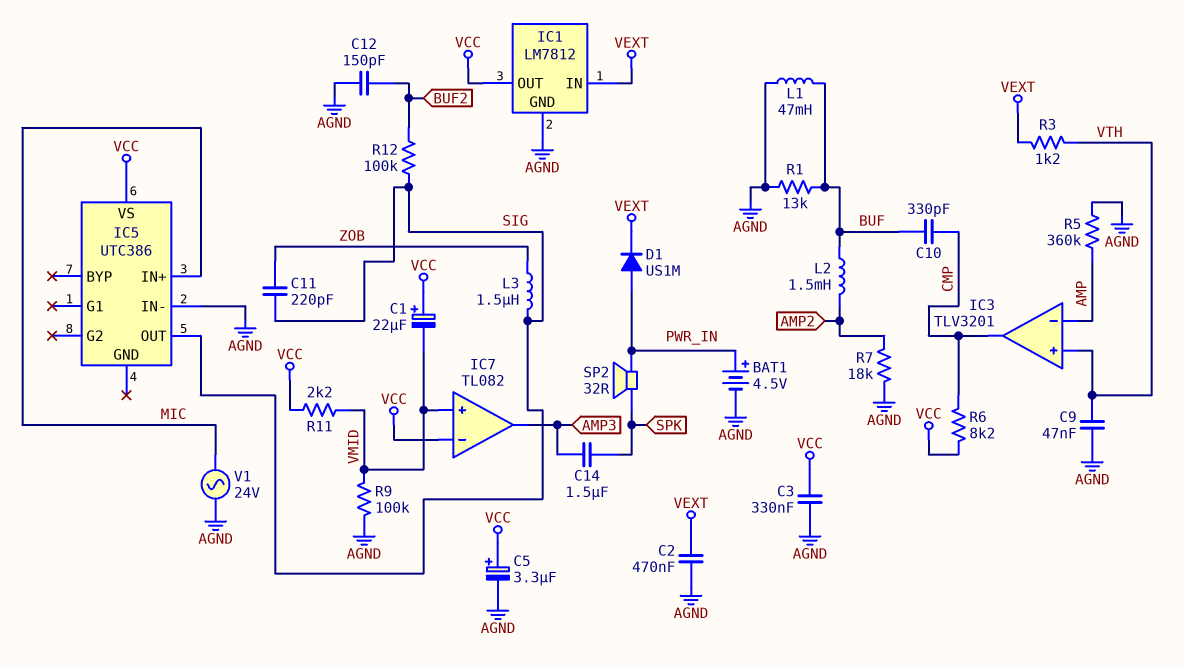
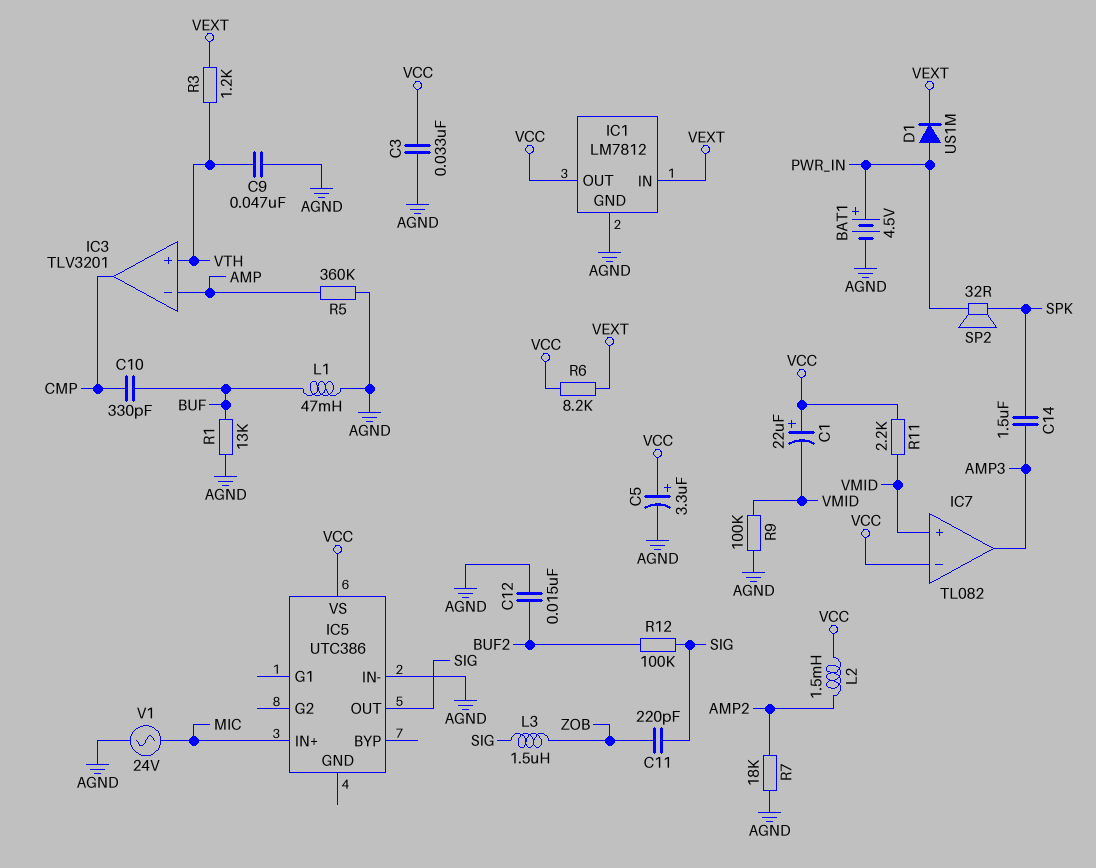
C2: 470nF (AGND, VEXT) -> none
C3: 330nF (AGND, VCC) -> 33nF (AGND, VCC)
C12: 150pF (AGND, BUF2) -> 15nF (AGND, BUF2)
L2: 1.5mH (AMP2, BUF) -> 1.5mH (AMP2, VCC)
R6: 8.2k (CMP, VCC) -> 8.2k (VCC, VEXT)

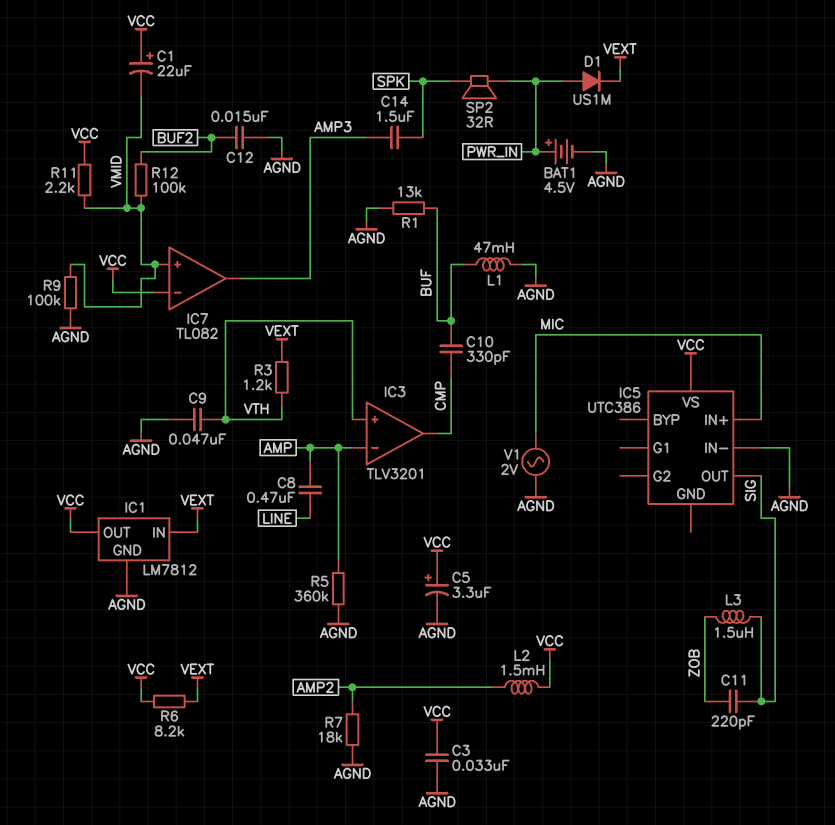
C8: none -> 470nF (AMP, LINE)
R12: 100k (BUF2, SIG) -> 100k (BUF2, VMID)
V1: AC 24V (AGND, MIC) -> AC 2V (AGND, MIC)

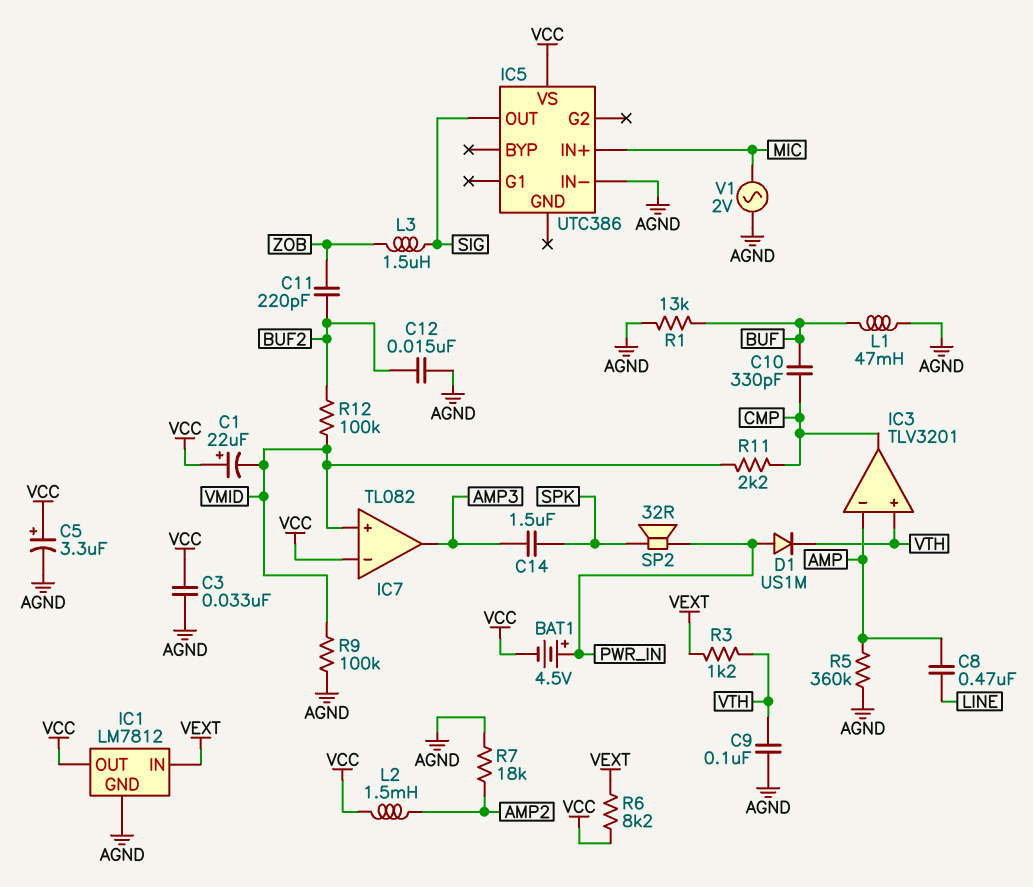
BAT1: 4.5V (plus PWR_IN, minus AGND) -> 4.5V (plus PWR_IN, minus VCC)
C9: 47nF (AGND, VTH) -> 100nF (AGND, VTH)
C11: 220pF (SIG, ZOB) -> 220pF (BUF2, ZOB)
D1: diode US1M (A PWR_IN, K VEXT) -> diode US1M (A PWR_IN, K VTH)
R11: 2.2k (VCC, VMID) -> 2.2k (CMP, VMID)

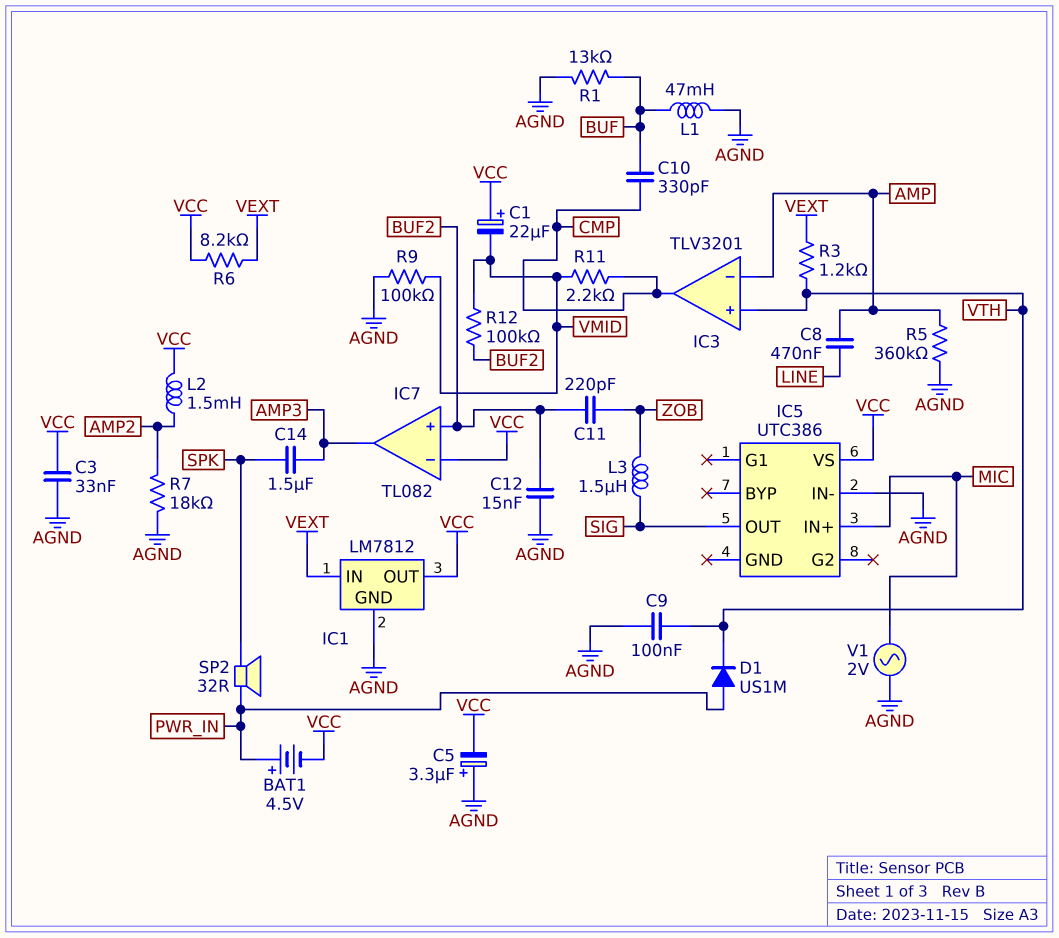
C5: 3.3uF (plus VCC, minus AGND) -> 3.3uF (plus AGND, minus VCC)
IC7 pin in+: VMID -> BUF2

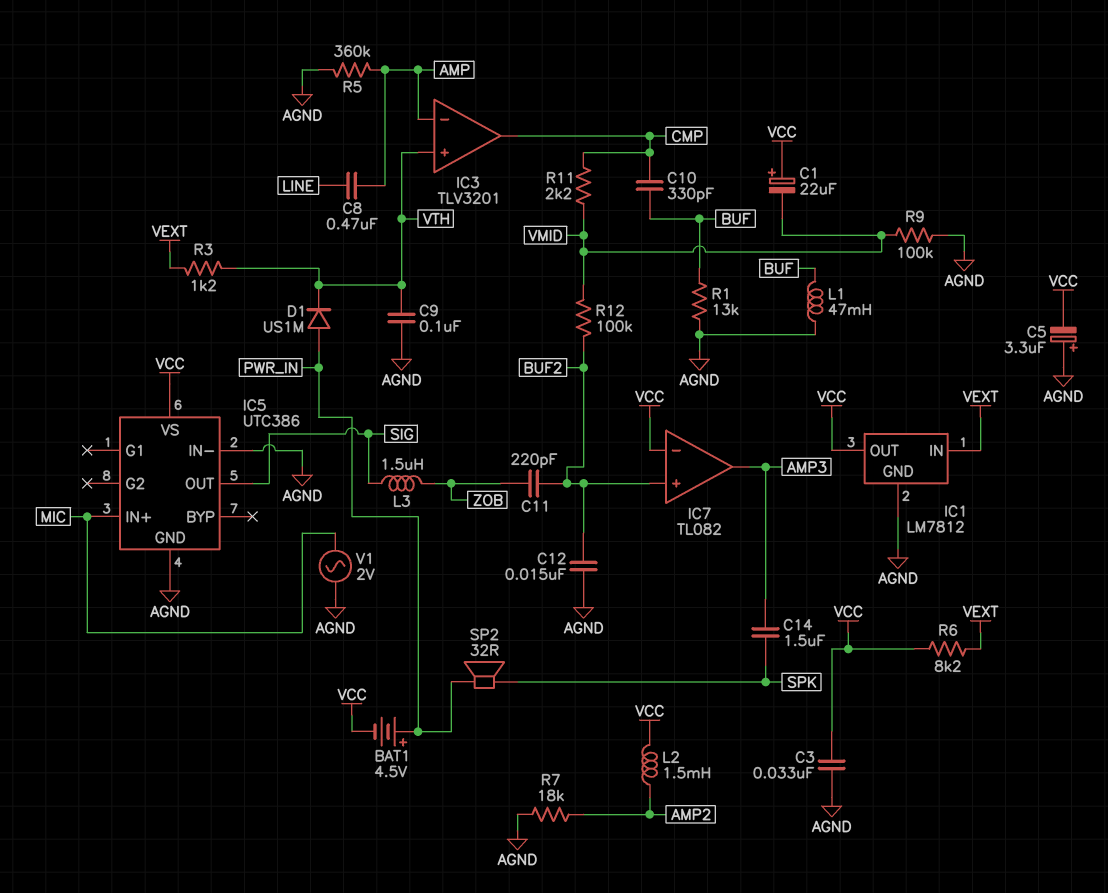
IC5 pin GND: none -> AGND

